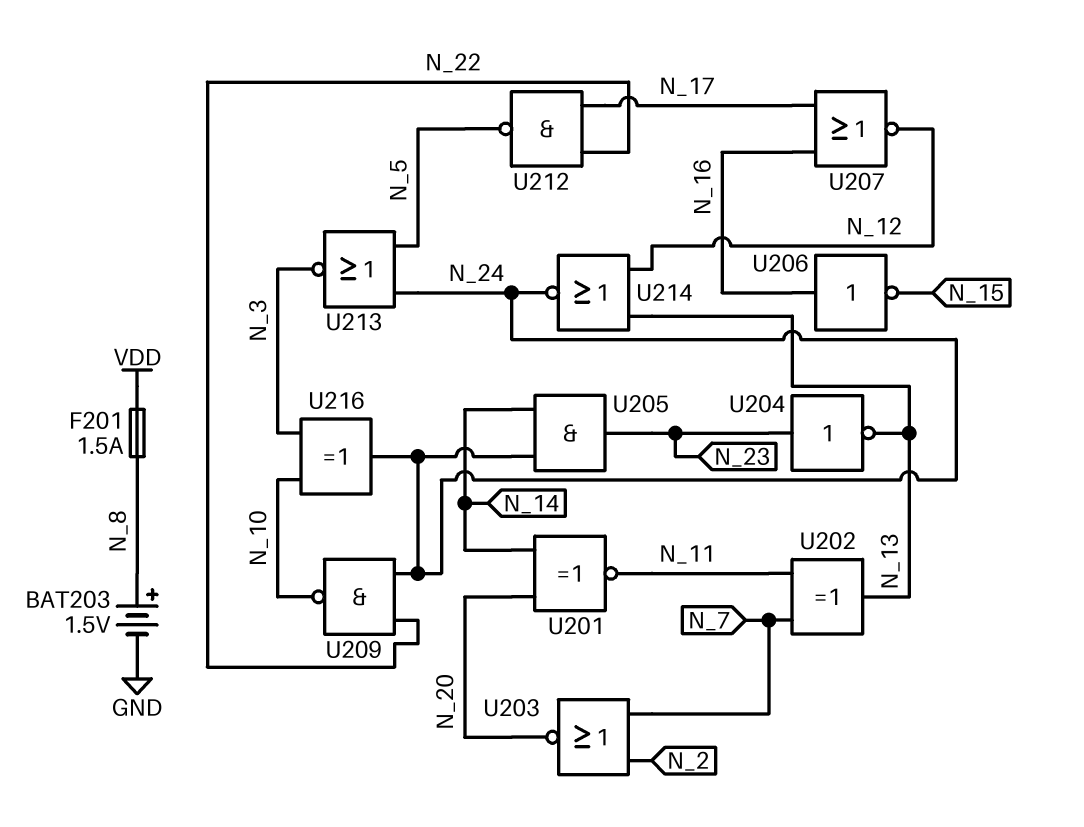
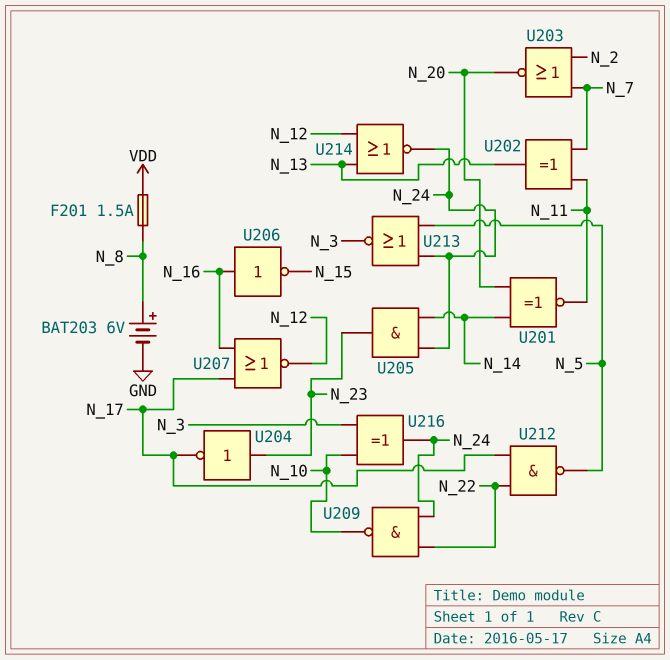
BAT203: 1.5V (plus N_8, minus GND) -> 6V (plus N_8, minus GND)
U204: NOT (in N_23, out N_13) -> NOT (in N_23, out N_17)

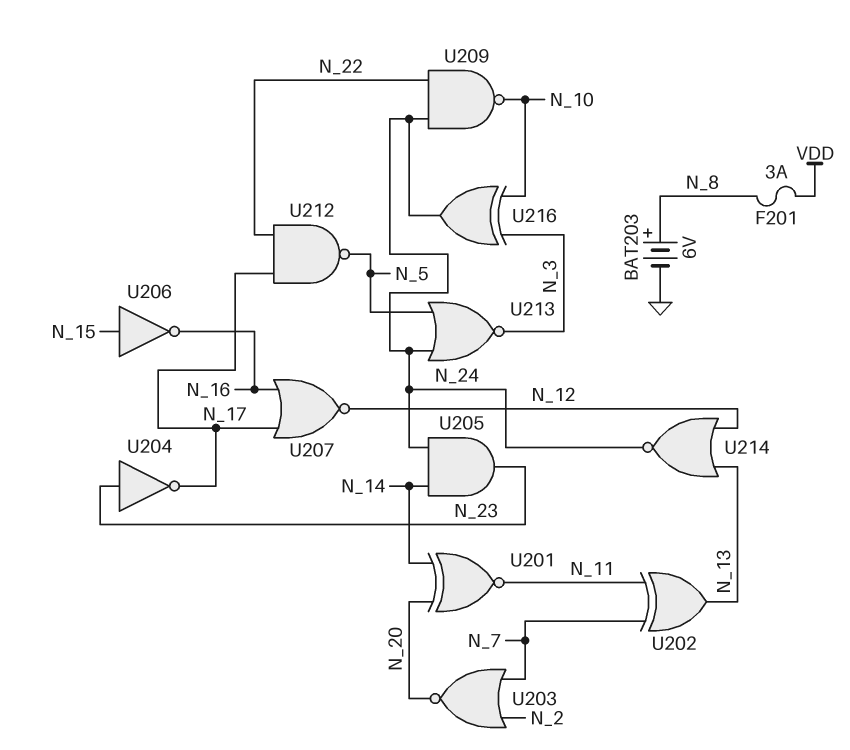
F201: 1.5A (N_8, VDD) -> 3A (N_8, VDD)
U206: NOT (in N_16, out N_15) -> NOT (in N_15, out N_16)

